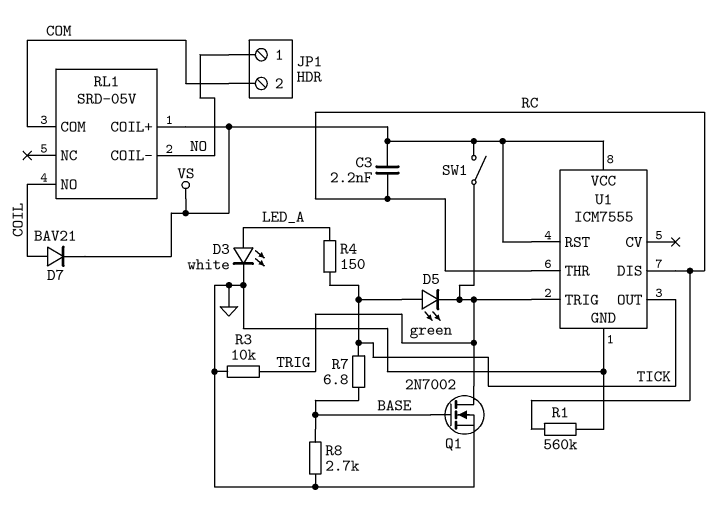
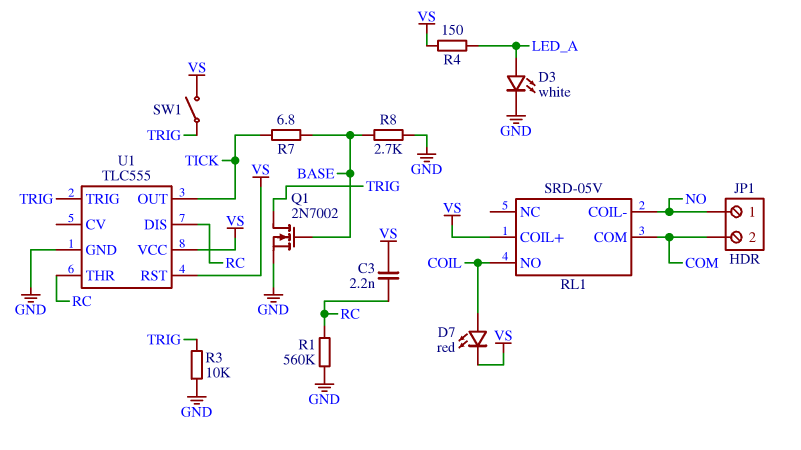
D5: LED green (A TICK, K TRIG) -> none
D7: diode BAV21 (A COIL, K VS) -> LED red (A COIL, K VS)
R4: 150 (LED_A, TICK) -> 150 (LED_A, VS)
U1: ICM7555 -> TLC555

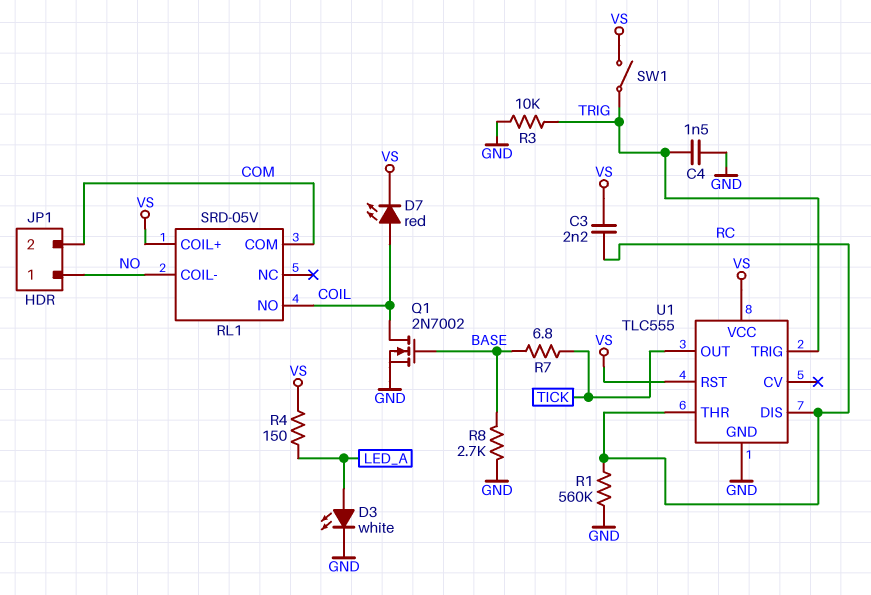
C4: none -> 1.5nF (GND, TRIG)
Q1: NMOS 2N7002 (G BASE, D TRIG, S GND) -> NMOS 2N7002 (G BASE, D COIL, S GND)

